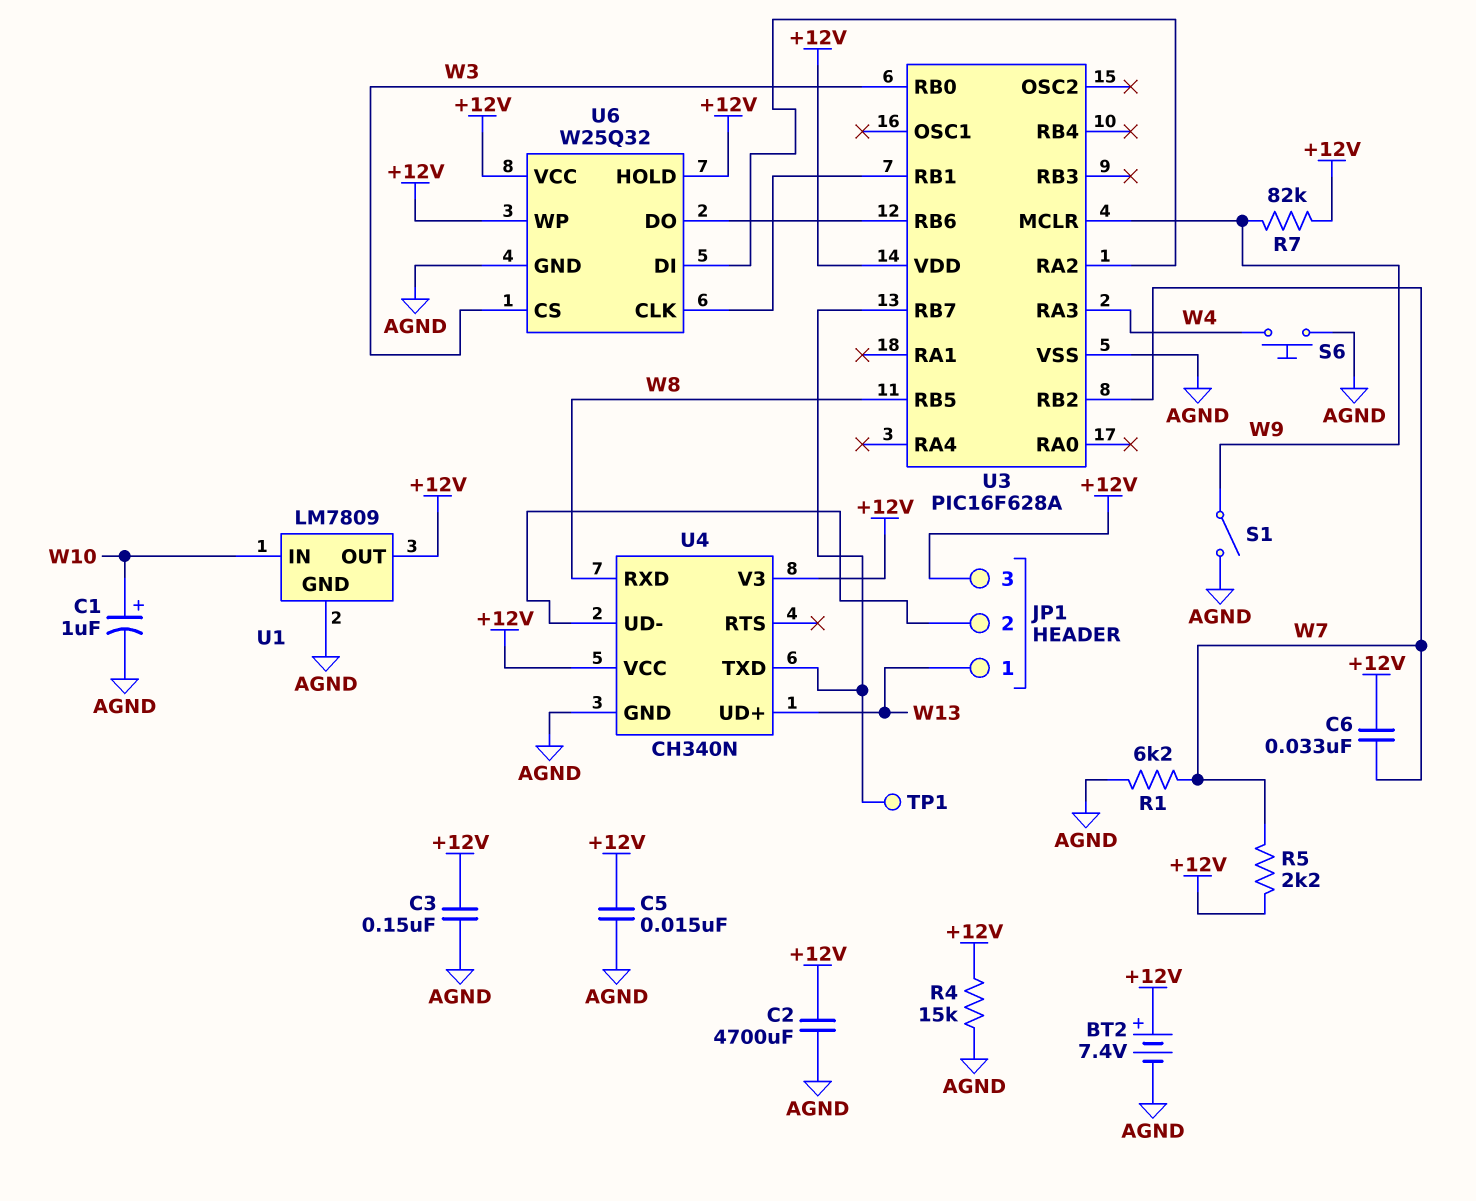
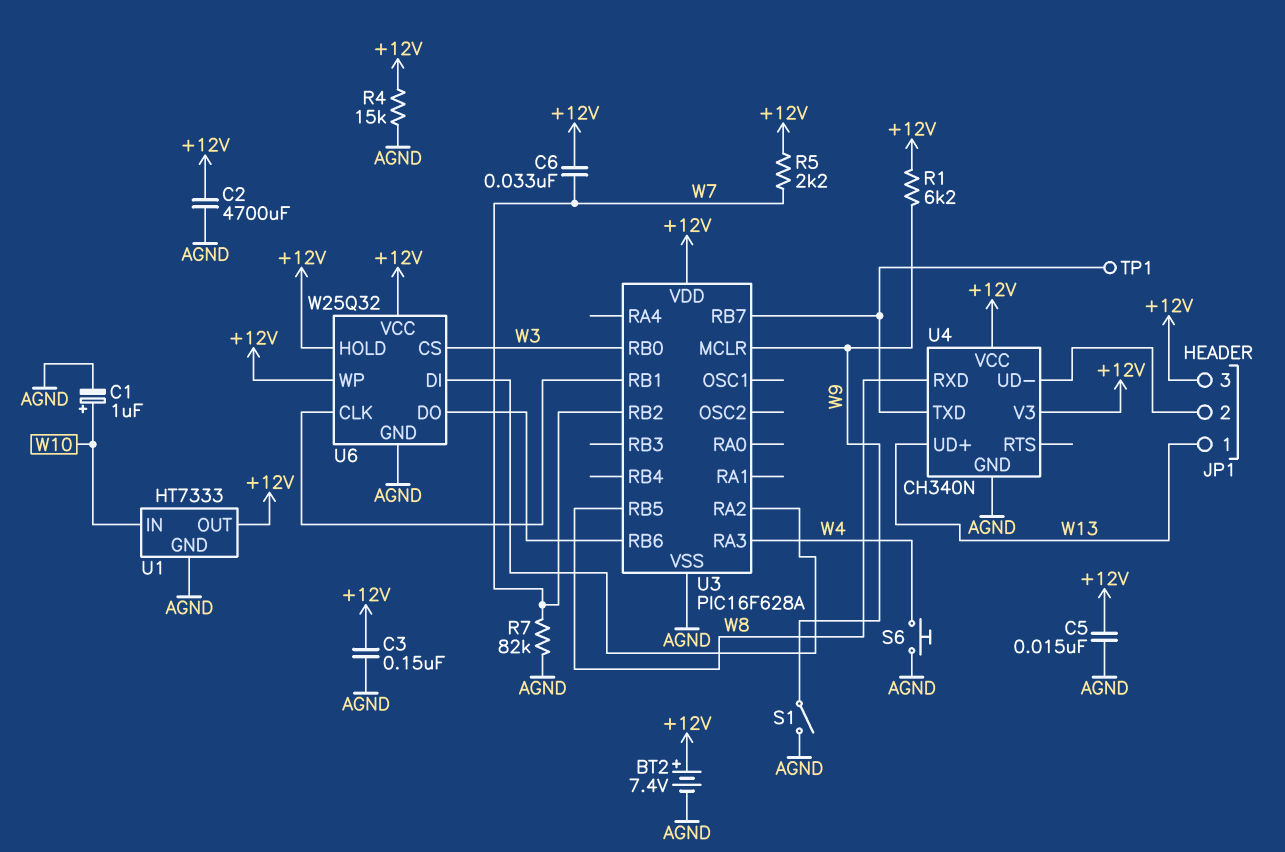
R1: 6.2k (AGND, W7) -> 6.2k (+12V, W9)
R7: 82k (+12V, W9) -> 82k (AGND, W7)
U1: LM7809 -> HT7333

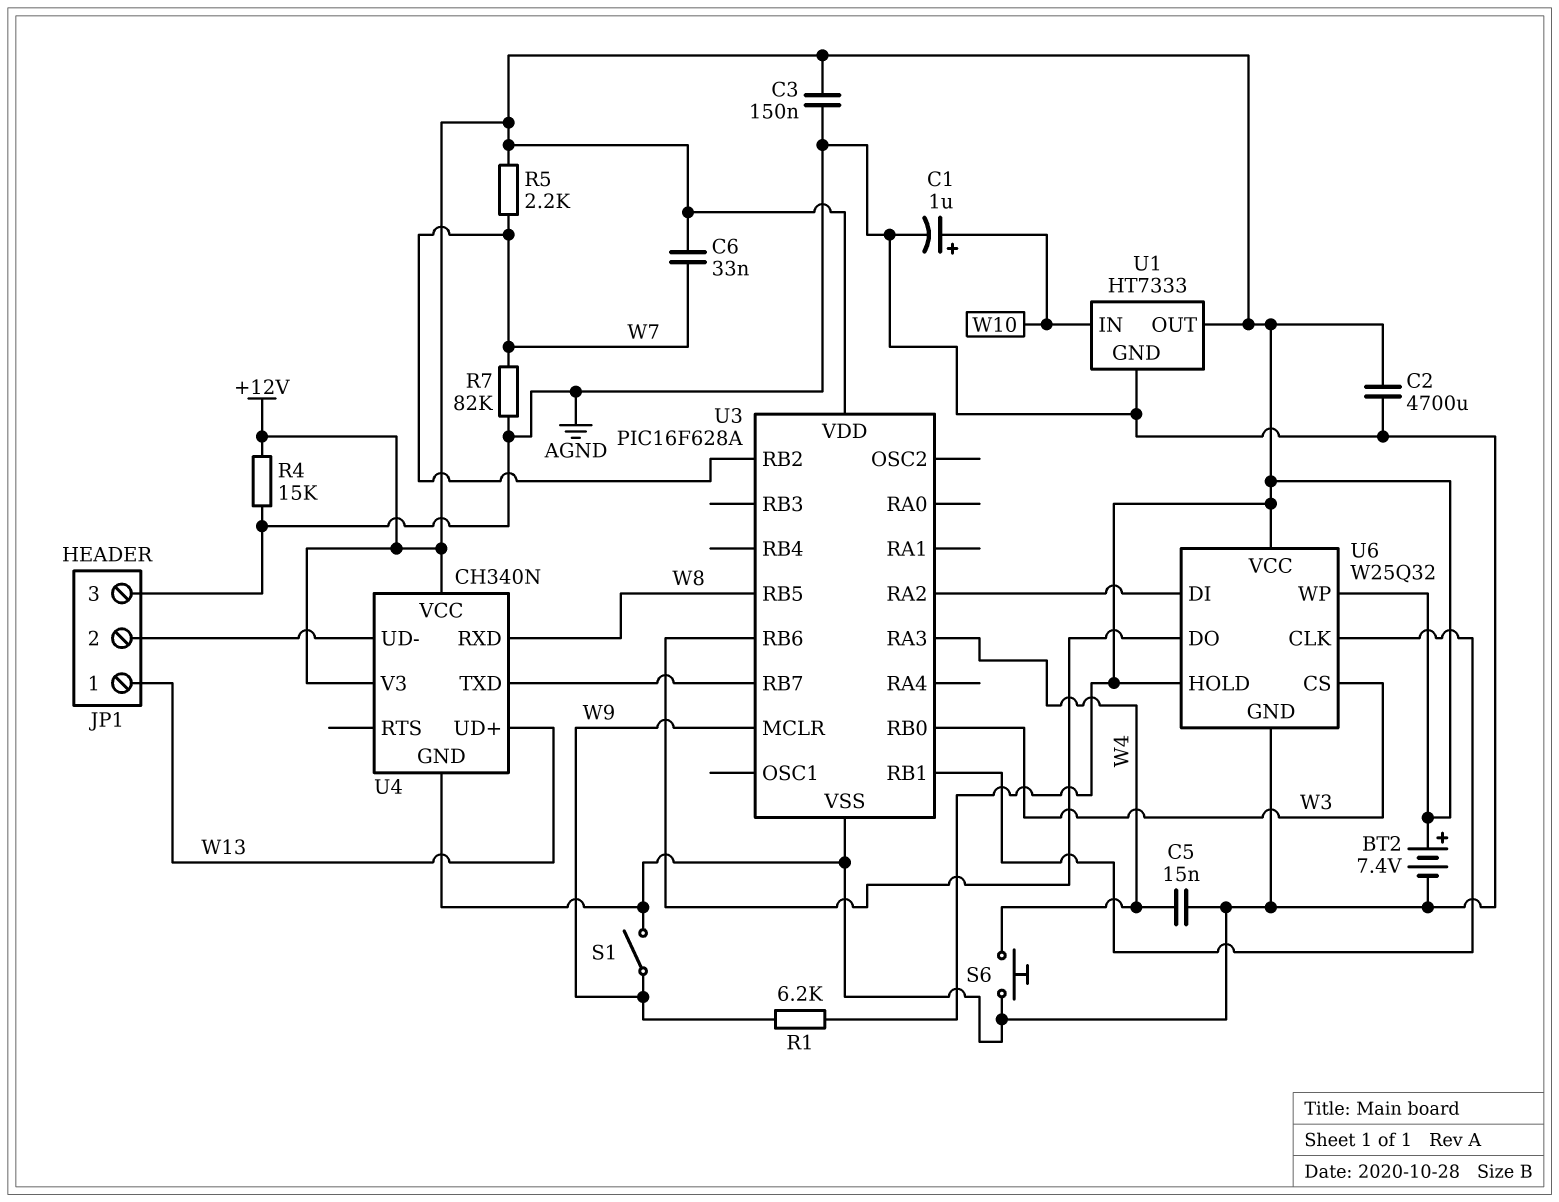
C5: 15nF (+12V, AGND) -> 15nF (AGND, W4)
JP1 pin 3: +12V -> AGND
TP1: test point (U3/RB7) -> none

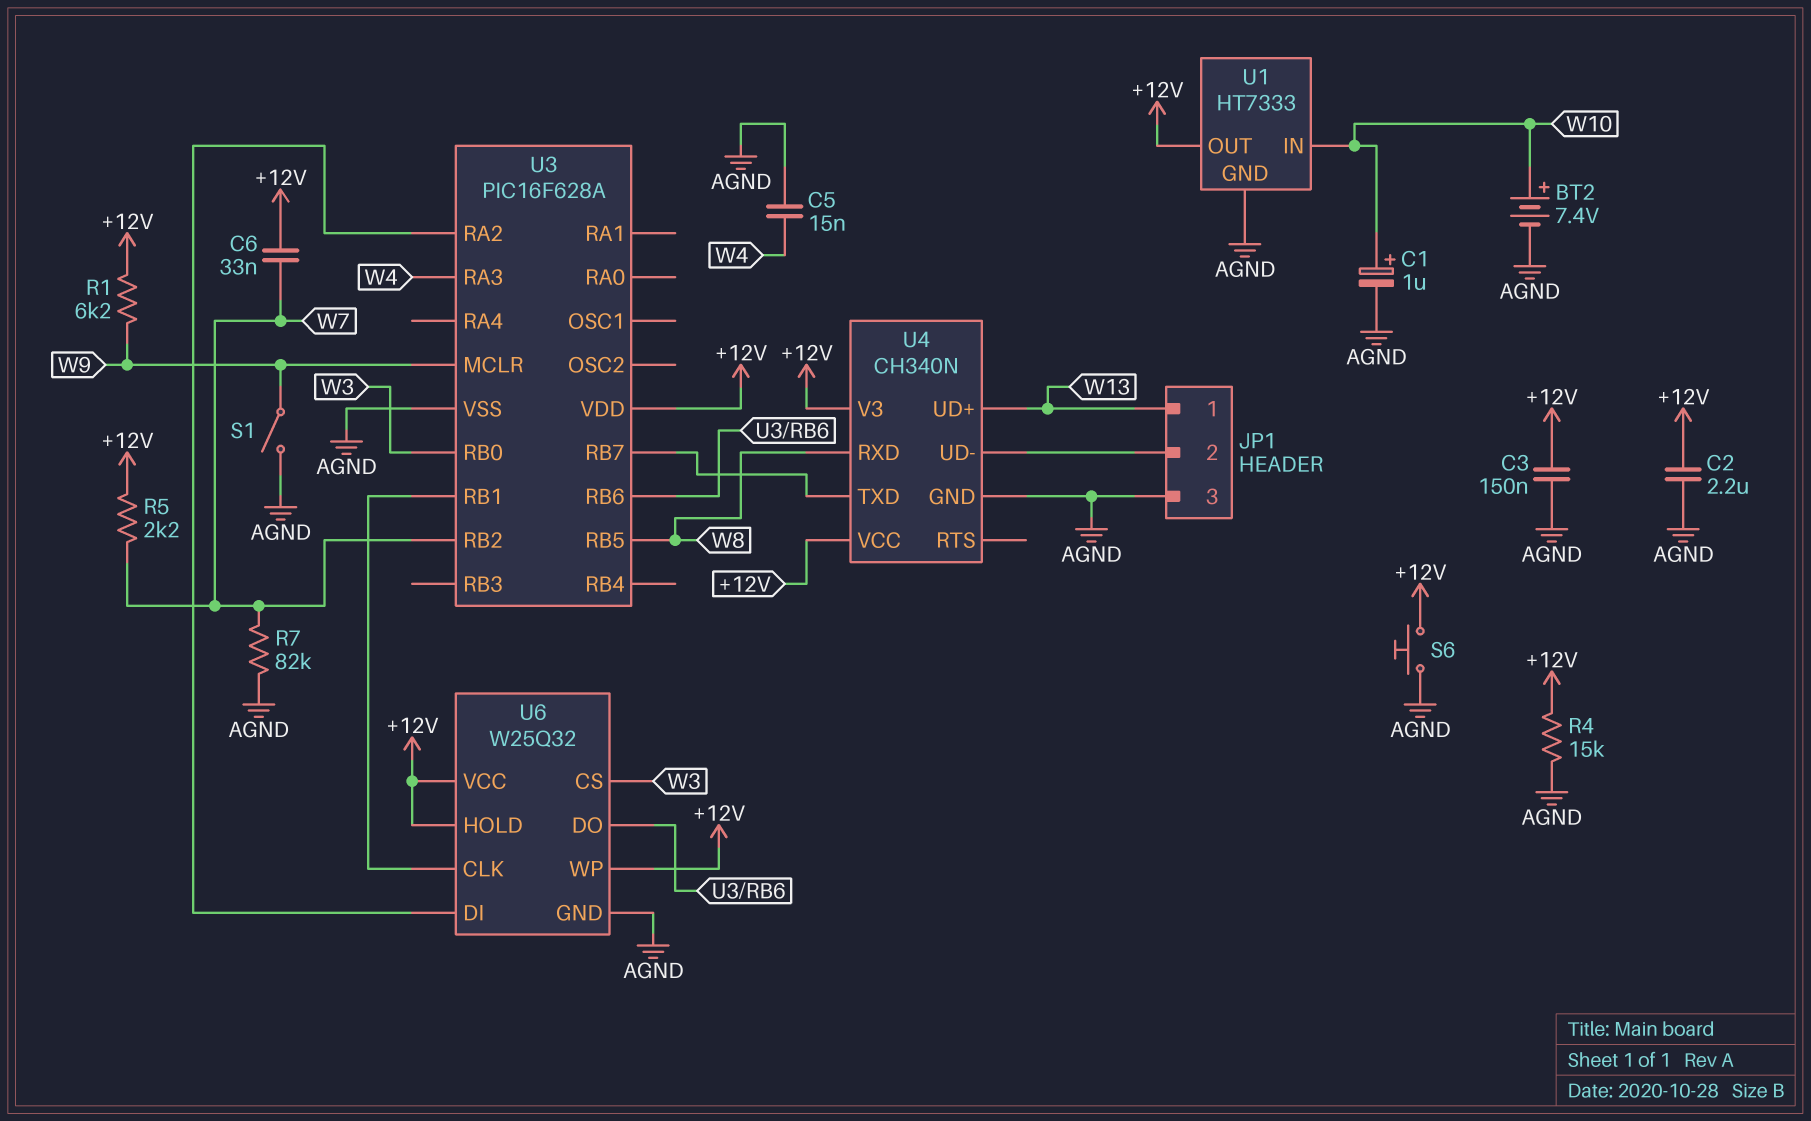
BT2: 7.4V (plus +12V, minus AGND) -> 7.4V (plus W10, minus AGND)
C2: 4700uF (+12V, AGND) -> 2.2uF (+12V, AGND)
S6: button (AGND, W4) -> button (+12V, AGND)

